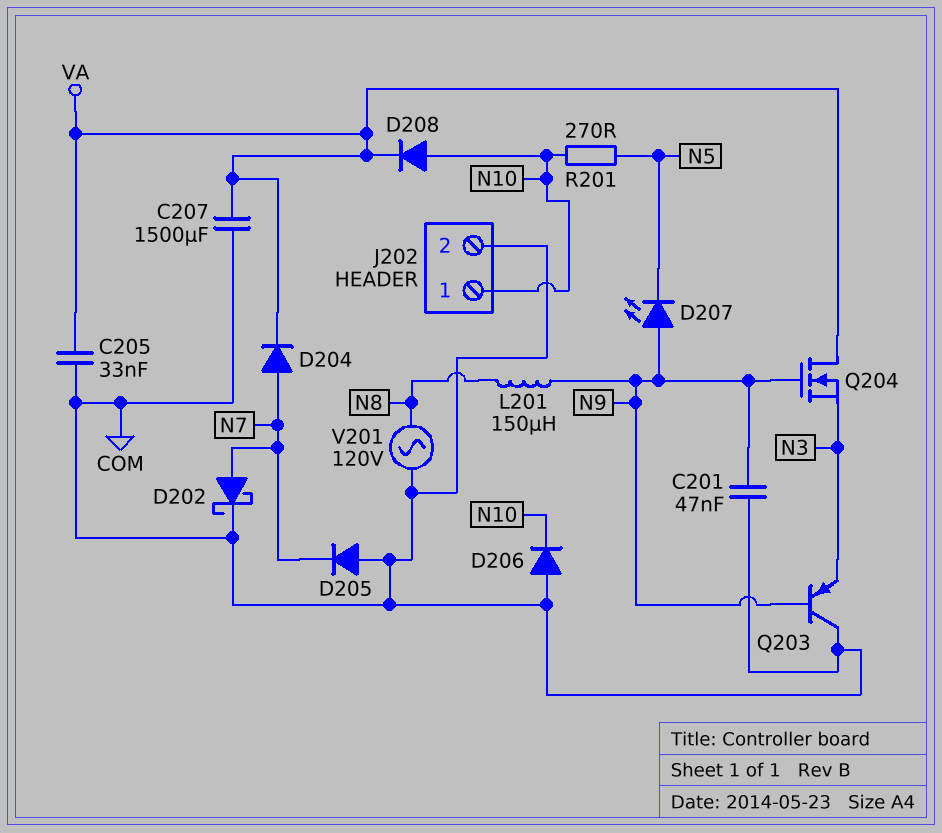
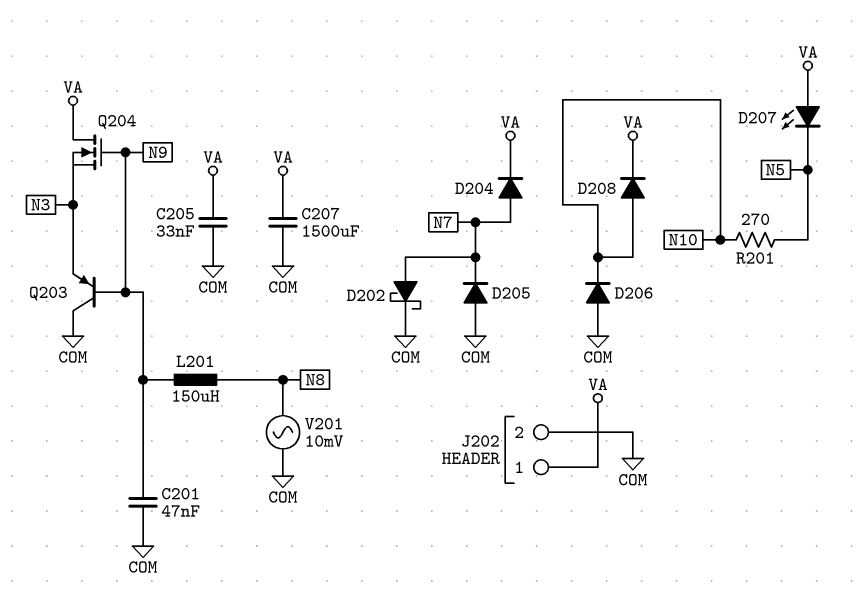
D207: LED (A N9, K N5) -> LED (A VA, K N5)
J202 pin 1: N10 -> VA
V201: AC 120V (COM, N8) -> AC 10mV (COM, N8)

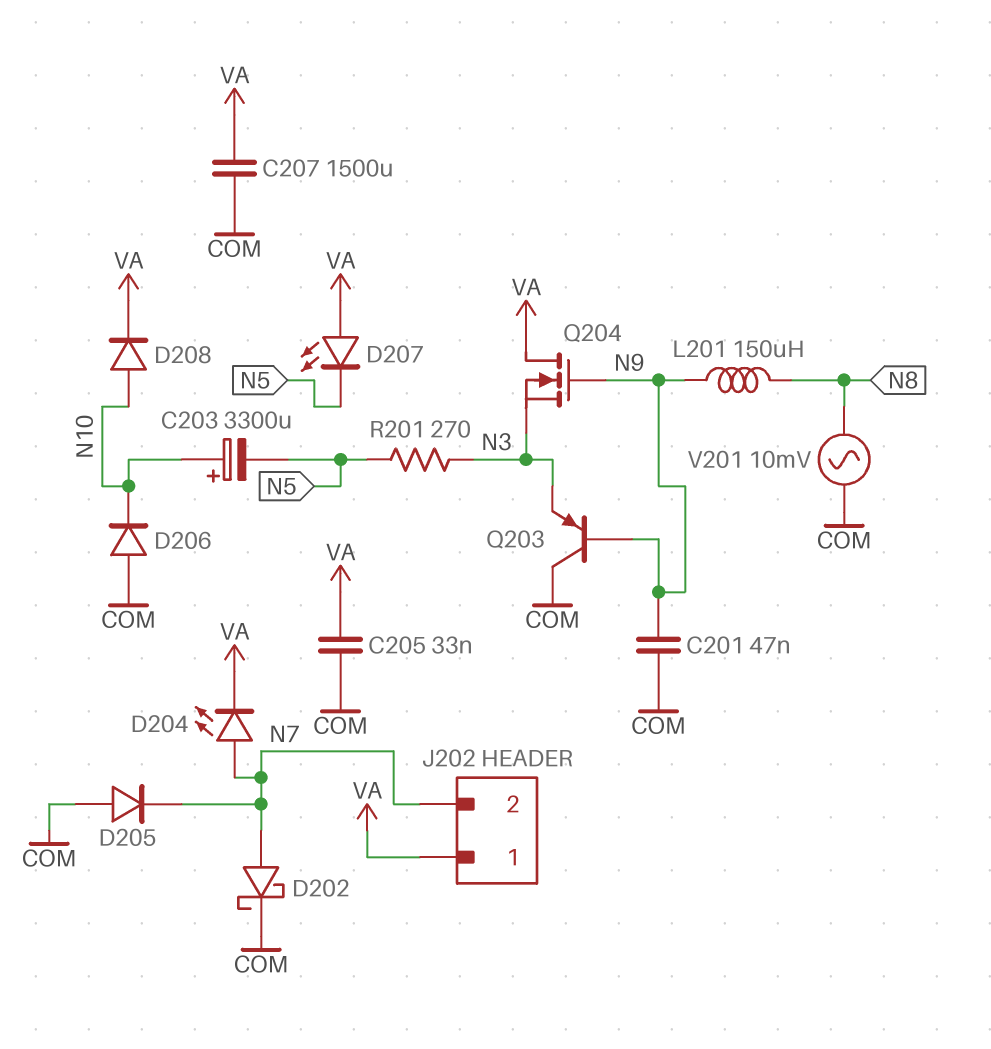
C203: none -> 3300uF (plus N10, minus N5)
D204: diode (A N7, K VA) -> LED (A N7, K VA)
J202 pin 2: COM -> N7
R201: 270 (N5, N10) -> 270 (N3, N5)

